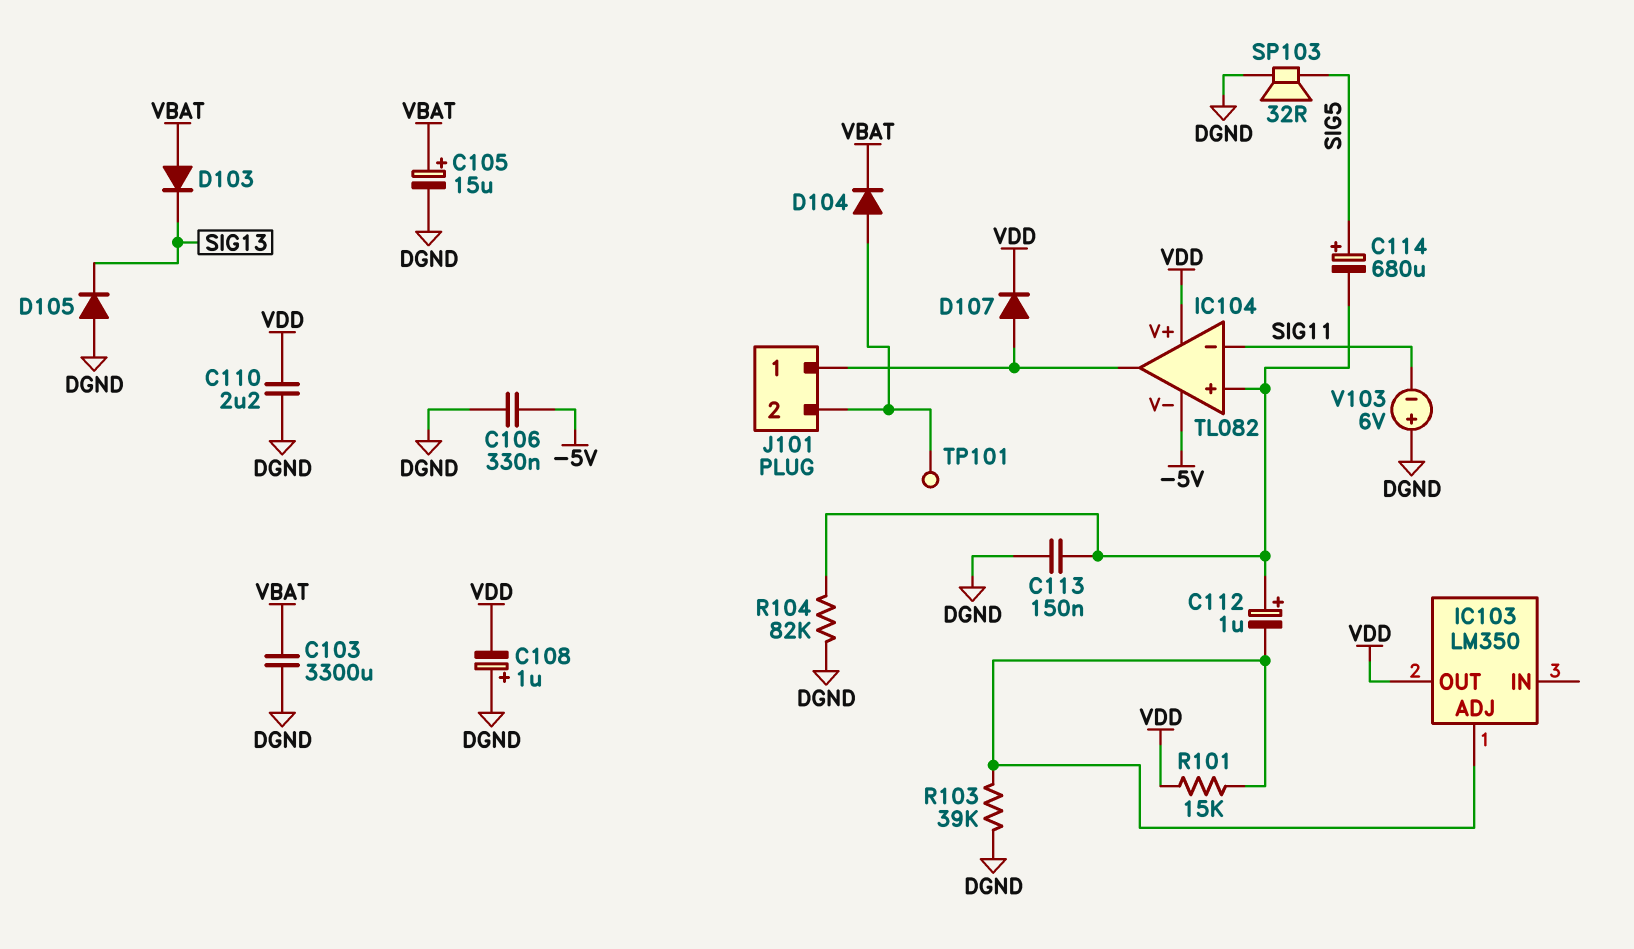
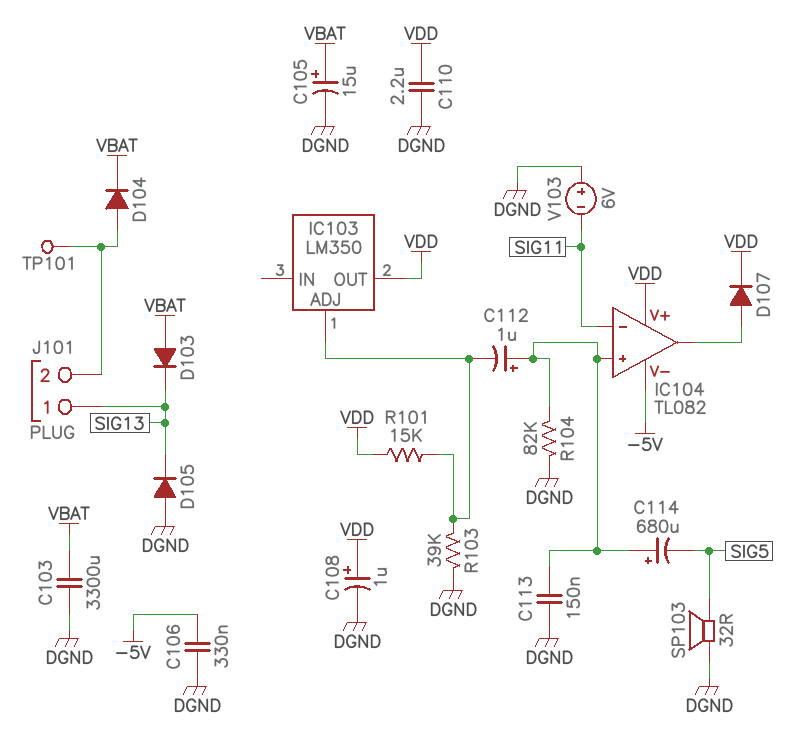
C108: 1uF (plus DGND, minus VDD) -> 1uF (plus VDD, minus DGND)
C114: 680uF (plus SIG5, minus IC104/in+) -> 680uF (plus IC104/in+, minus SIG5)
J101 pin 1: IC104/out -> SIG13

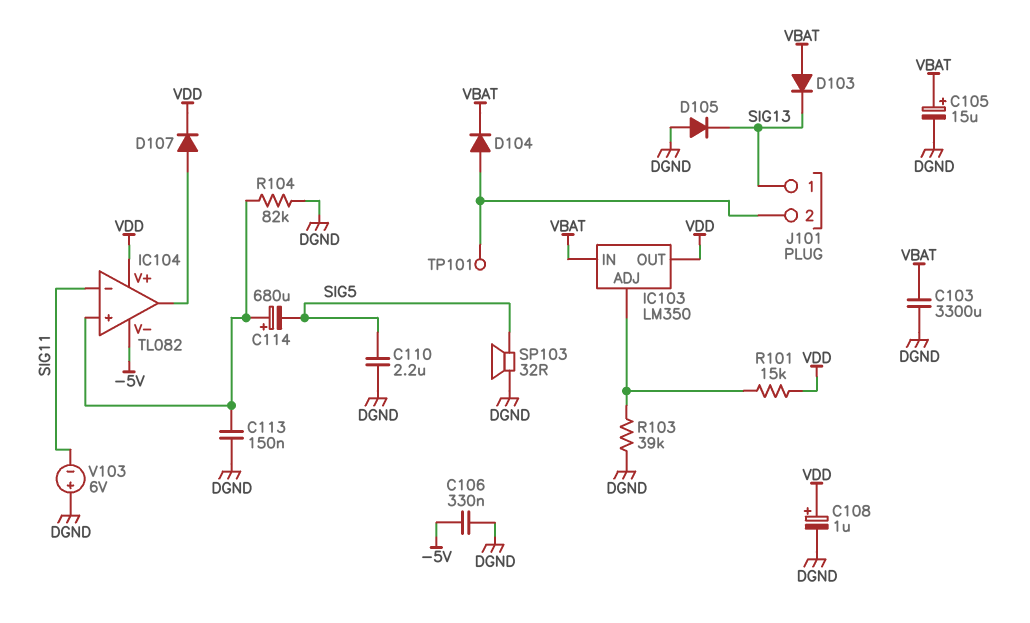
C110: 2.2uF (DGND, VDD) -> 2.2uF (DGND, SIG5)
C112: 1uF (plus IC104/in+, minus IC103/ADJ) -> none
IC103 pin IN: none -> VBAT

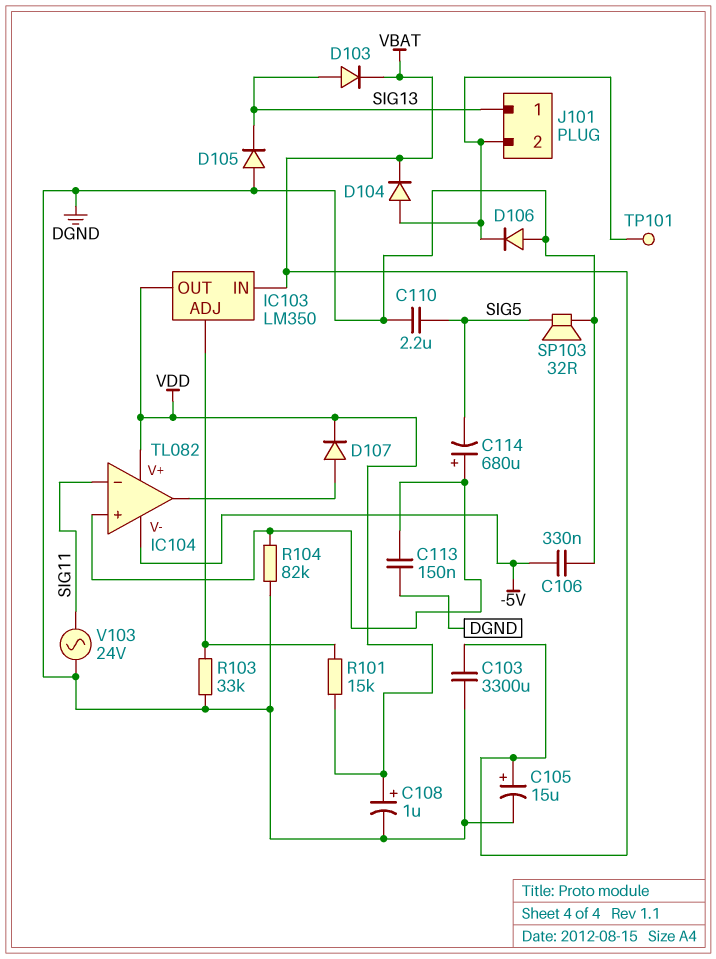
D103: diode (A VBAT, K SIG13) -> diode (A SIG13, K VBAT)
D106: none -> diode (A DGND, K J101/2)
R103: 39k (DGND, IC103/ADJ) -> 33k (DGND, IC103/ADJ)
V103: 6V (plus DGND, minus SIG11) -> AC 24V (DGND, SIG11)

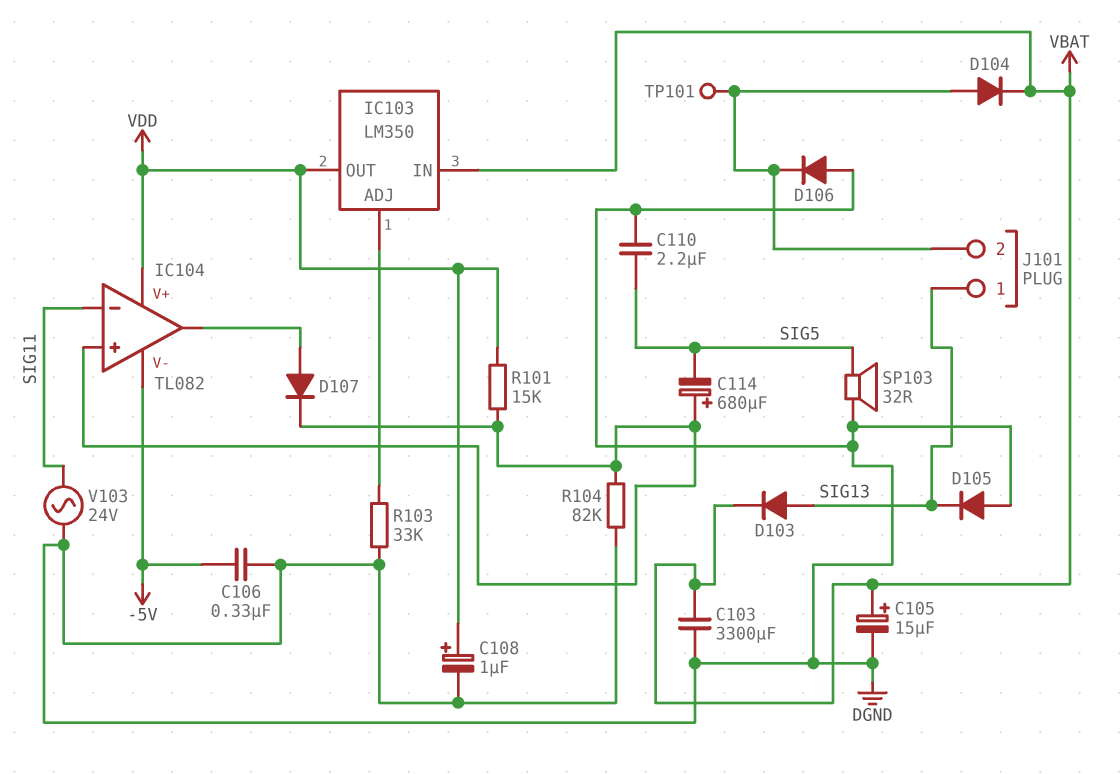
C113: 150nF (DGND, IC104/in+) -> none
D107: diode (A IC104/out, K VDD) -> diode (A IC104/out, K IC104/in+)
R101: 15k (IC103/ADJ, VDD) -> 15k (IC104/in+, VDD)

